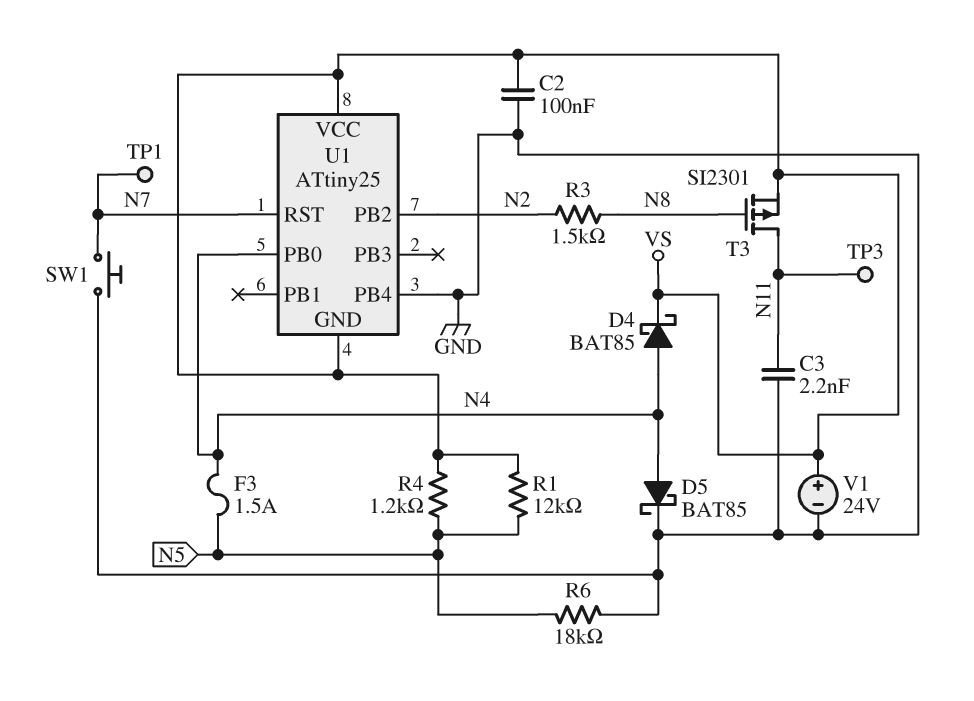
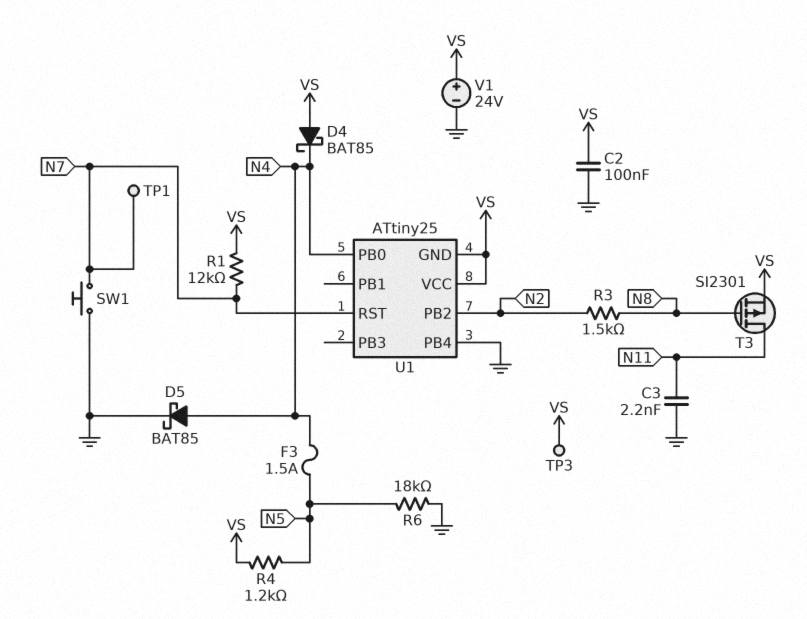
D4: schottky BAT85 (A N4, K VS) -> schottky BAT85 (A VS, K N4)
R1: 12k (N5, VS) -> 12k (N7, VS)
TP3: test point (N11) -> test point (VS)

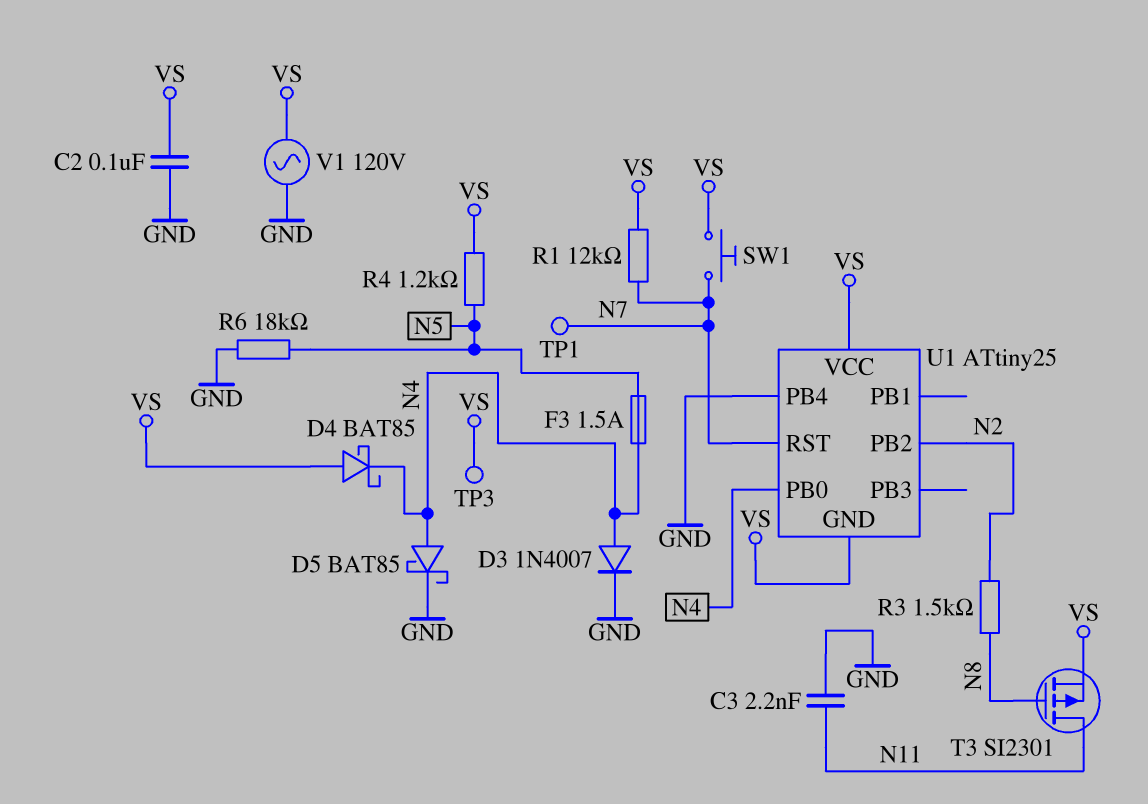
D3: none -> diode 1N4007 (A N4, K GND)
SW1: button (GND, N7) -> button (N7, VS)
V1: 24V (plus VS, minus GND) -> AC 120V (GND, VS)

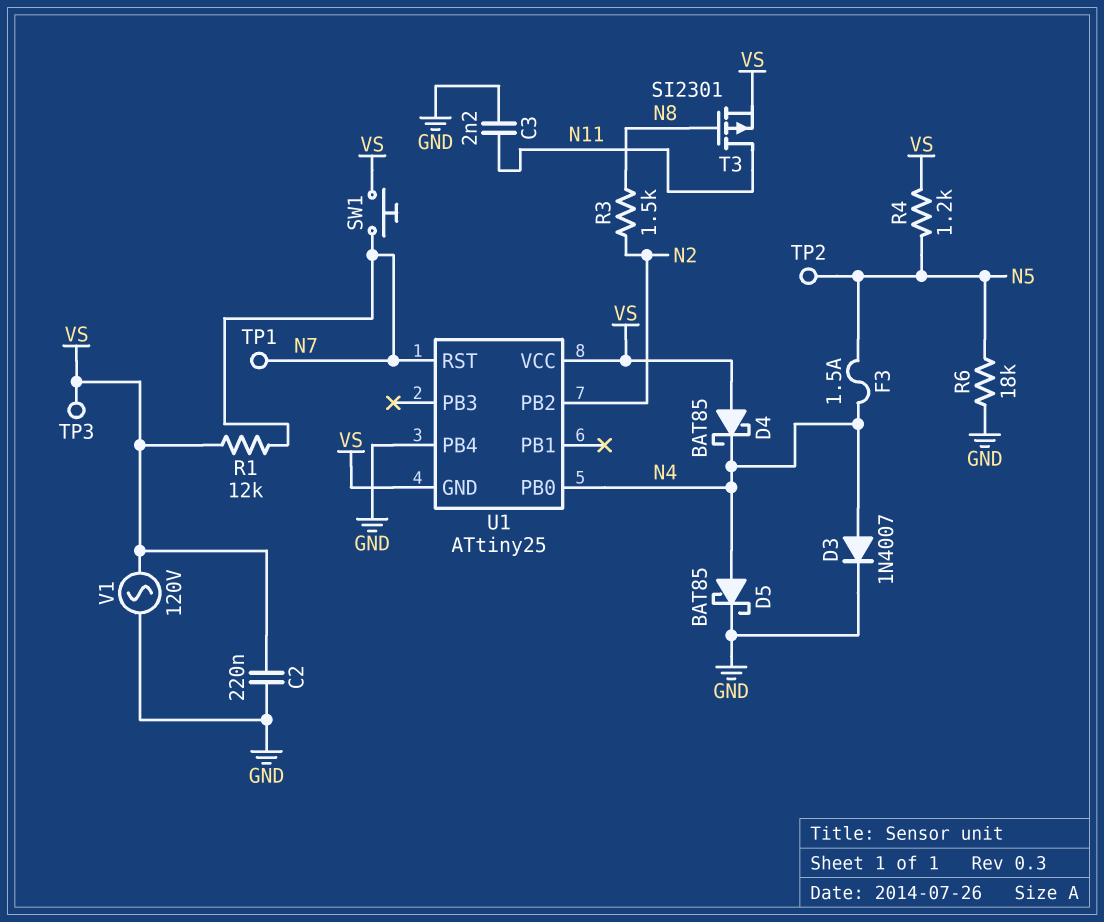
C2: 100nF (GND, VS) -> 220nF (GND, VS)
TP2: none -> test point (N5)

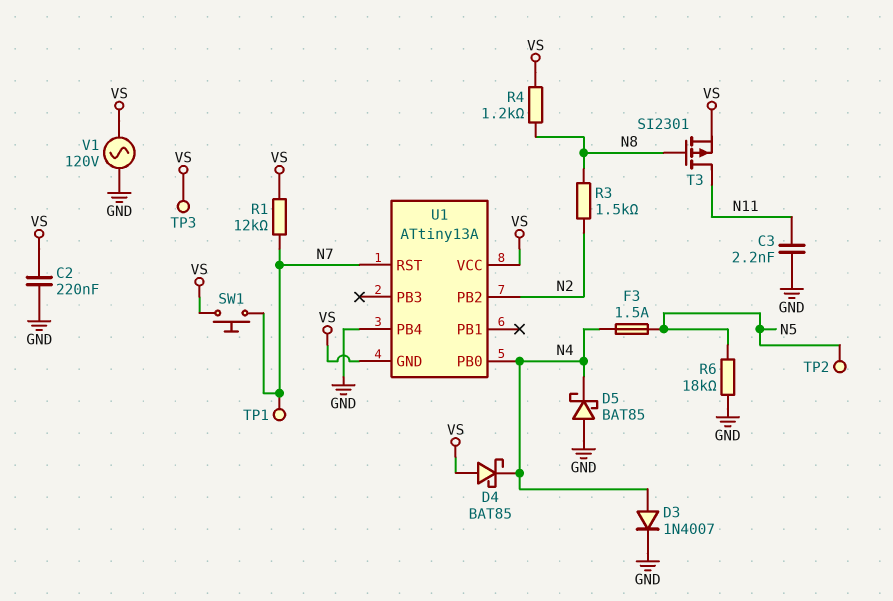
D5: schottky BAT85 (A N4, K GND) -> schottky BAT85 (A GND, K N4)
R4: 1.2k (N5, VS) -> 1.2k (N8, VS)
U1: ATtiny25 -> ATtiny13A

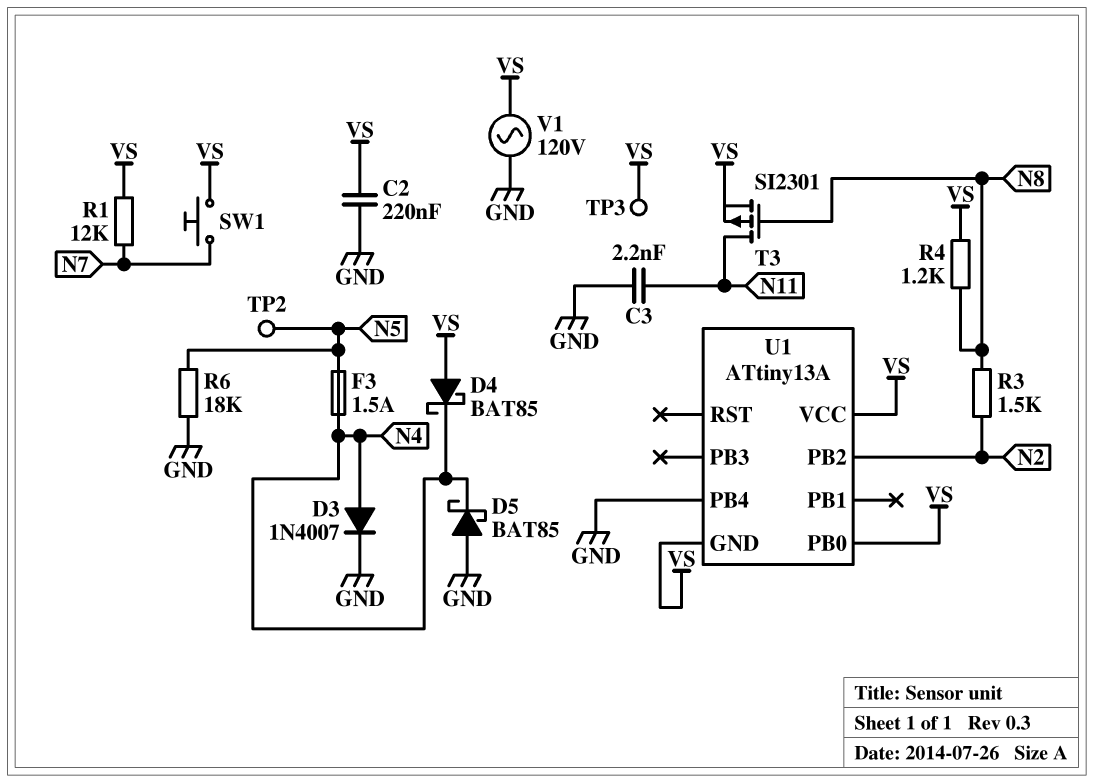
TP1: test point (N7) -> none
U1 pin PB0: N4 -> VS
U1 pin RST: N7 -> none

